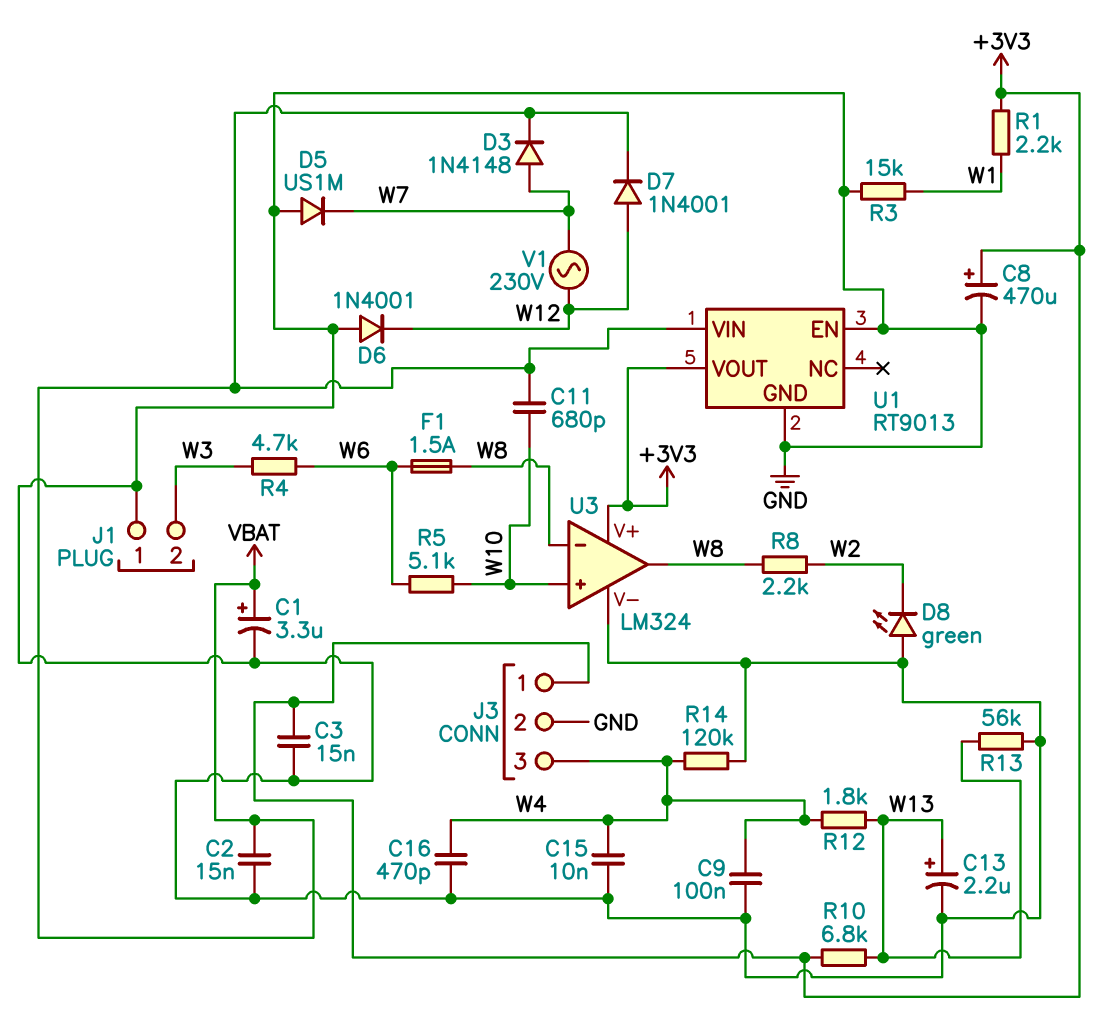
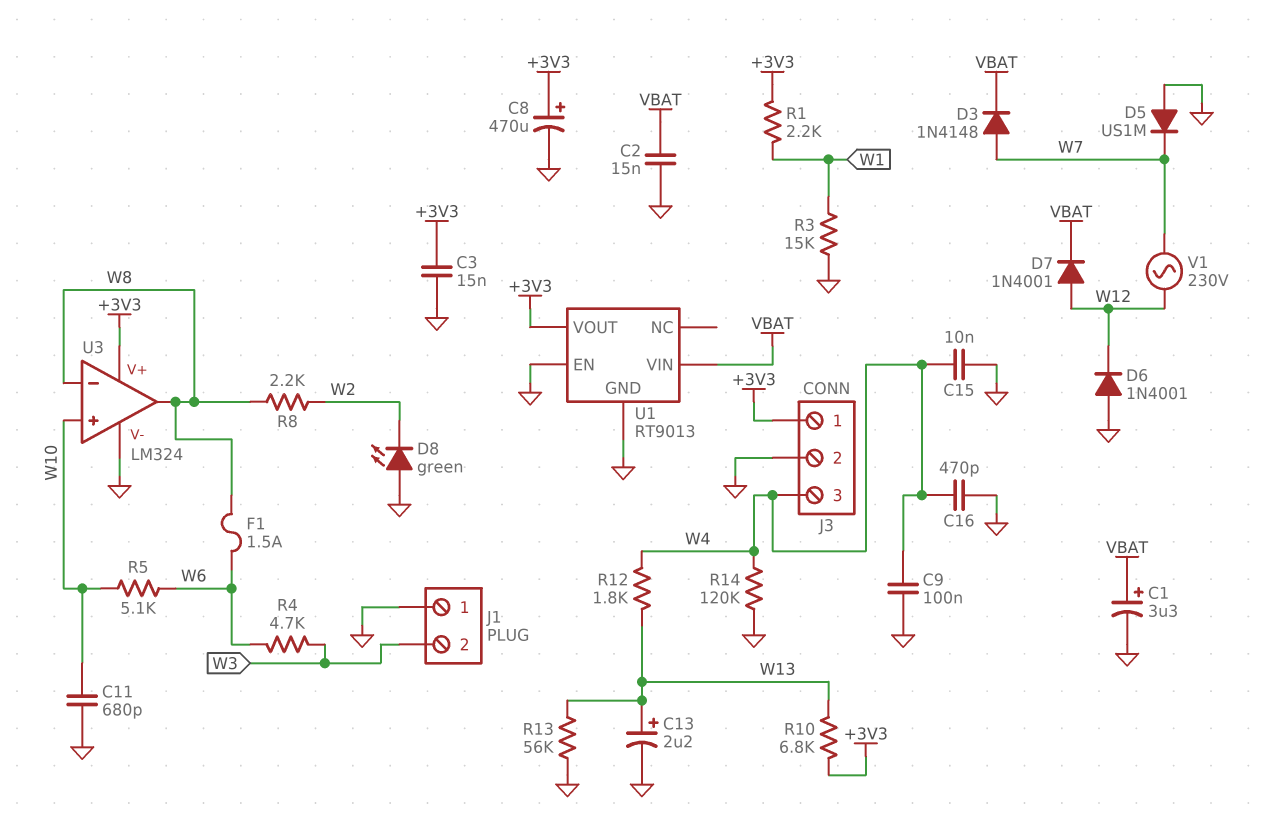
C11: 680pF (VBAT, W10) -> 680pF (GND, W10)

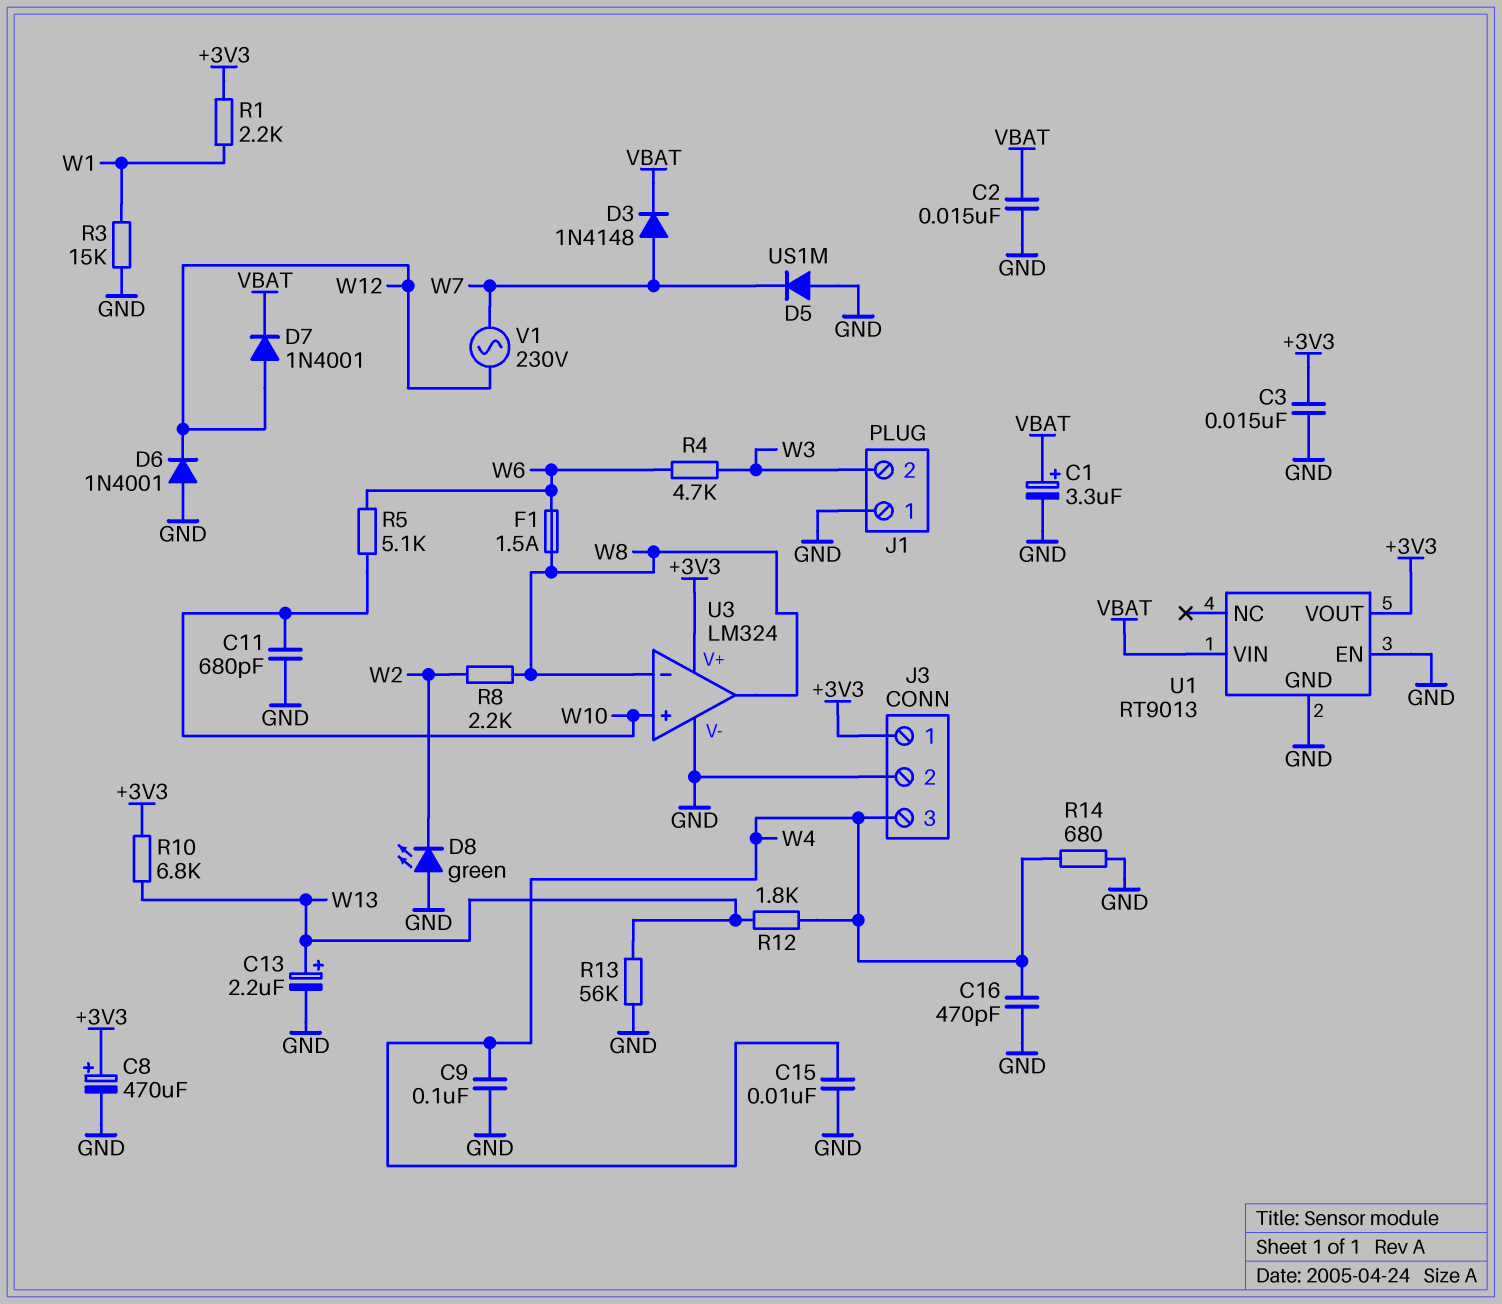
R14: 120k (GND, W4) -> 680 (GND, W4)

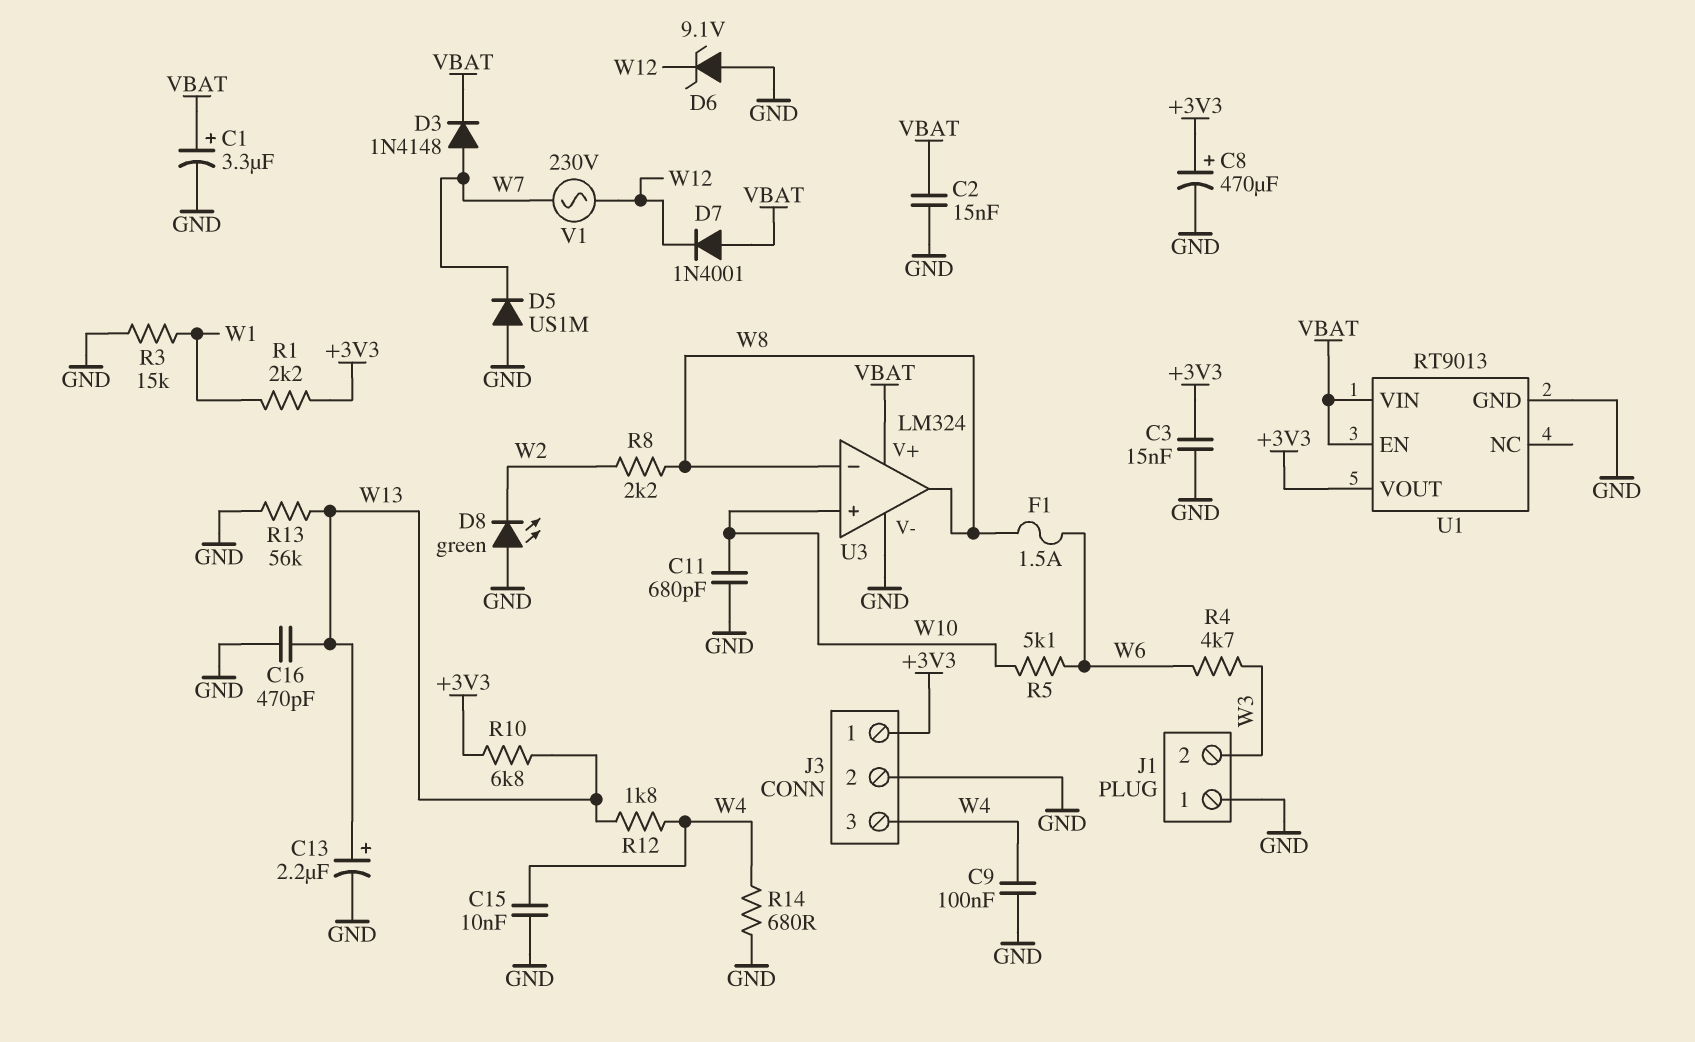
C16: 470pF (GND, W4) -> 470pF (GND, W13)
D6: diode 1N4001 (A GND, K W12) -> zener 9.1V (A GND, K W12)
D7: diode 1N4001 (A W12, K VBAT) -> diode 1N4001 (A VBAT, K W12)
U1 pin EN: GND -> VBAT
U3 pin V+: +3V3 -> VBAT

